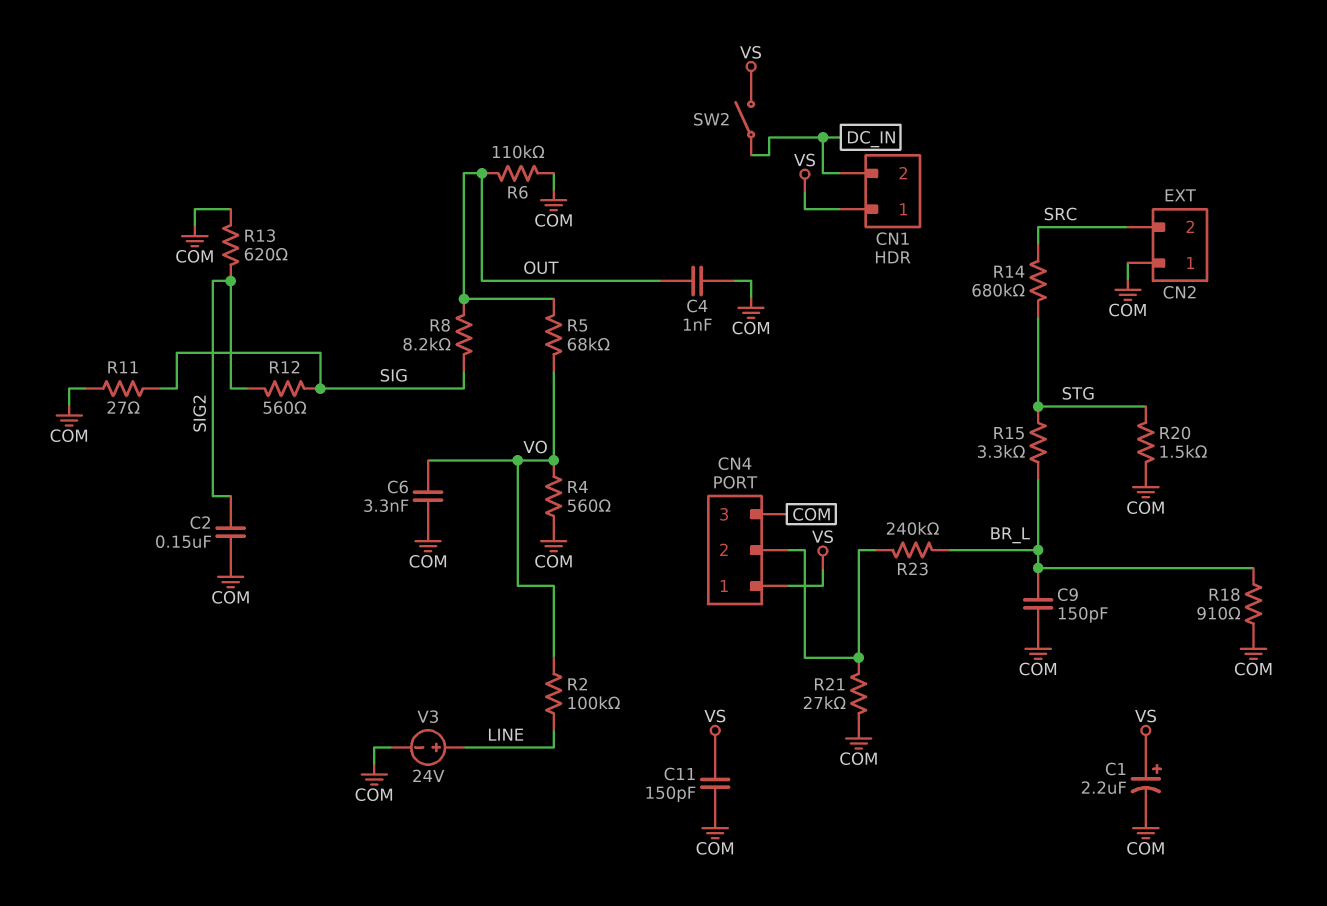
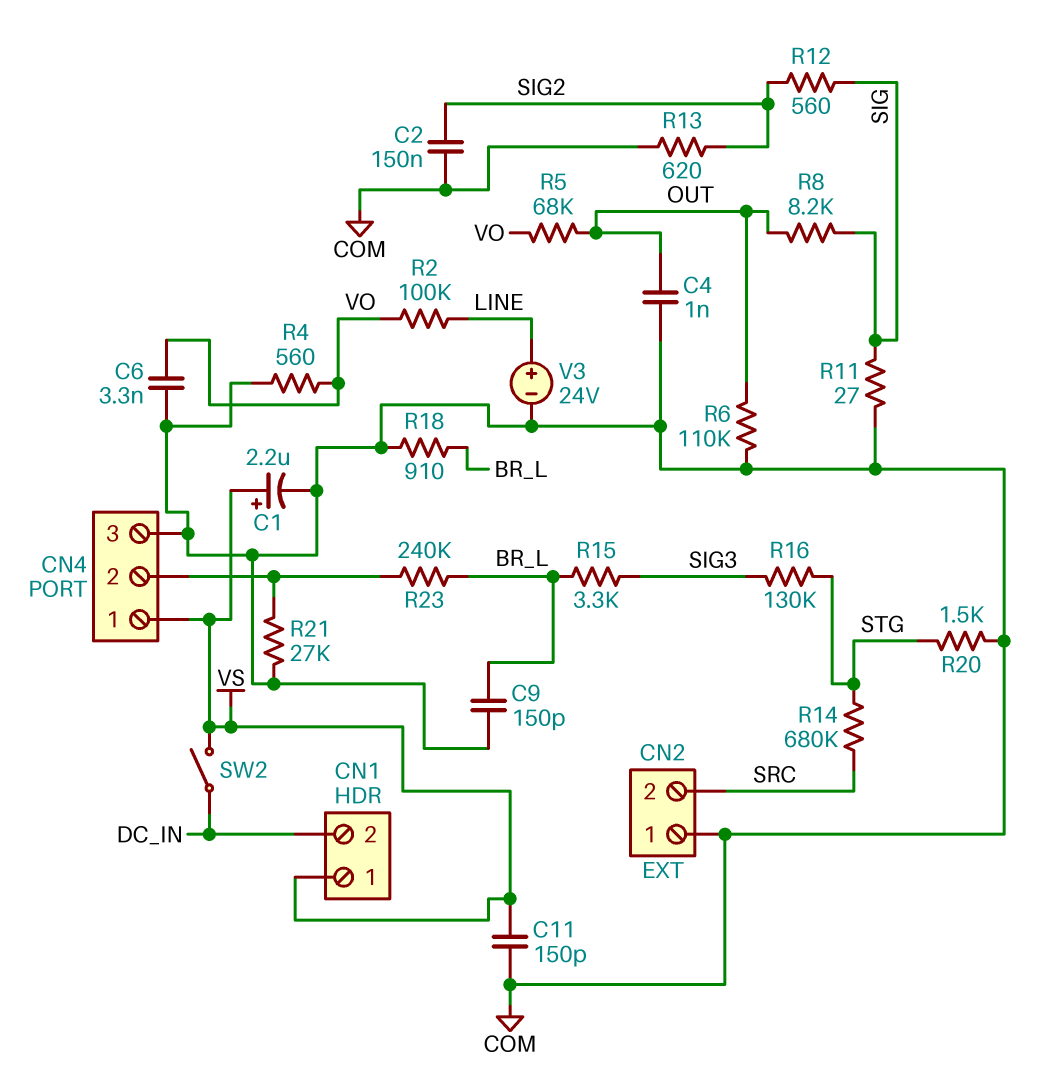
R15: 3.3k (BR_L, STG) -> 3.3k (BR_L, SIG3)
R16: none -> 130k (SIG3, STG)

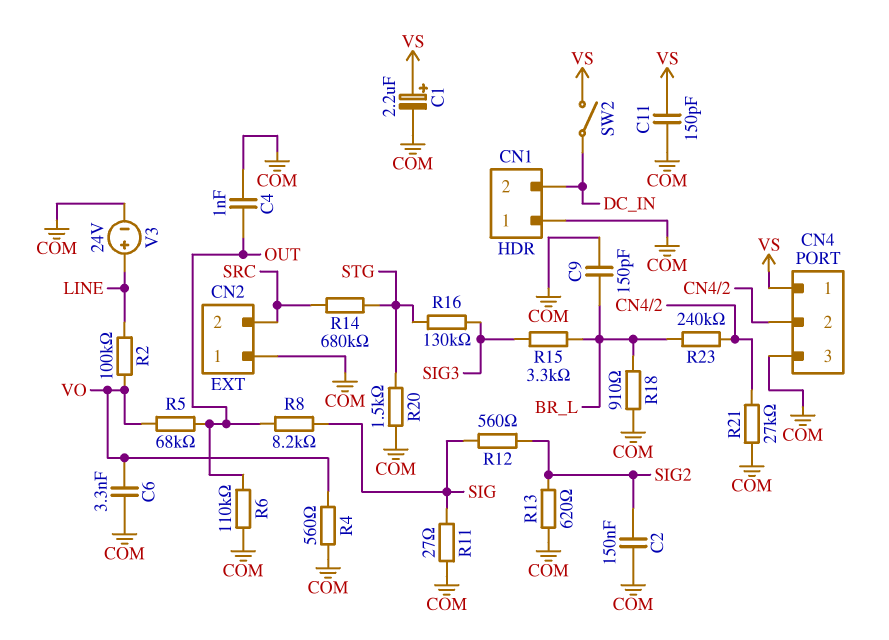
CN1 pin 1: VS -> COM

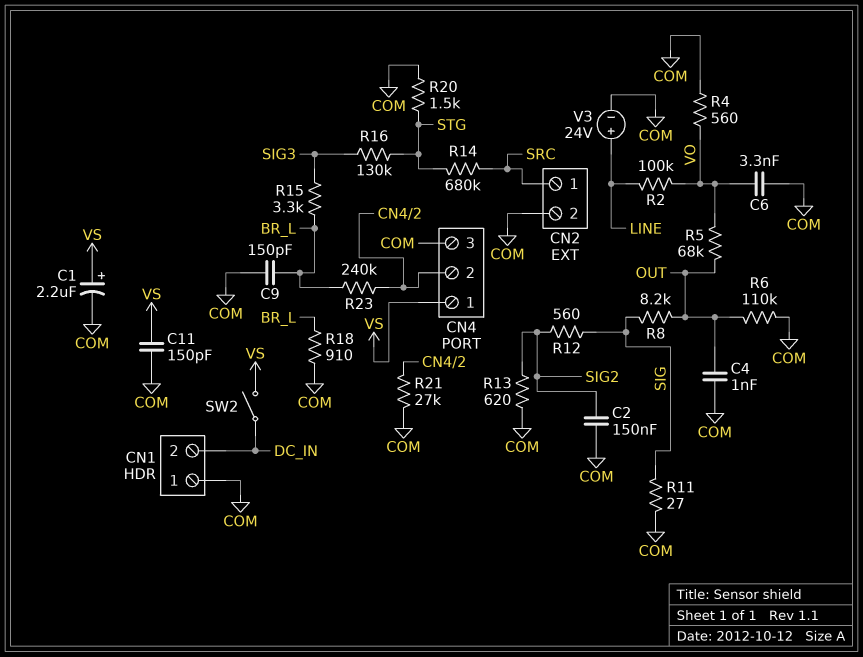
CN2 pin 1: COM -> SRC
CN2 pin 2: SRC -> COM

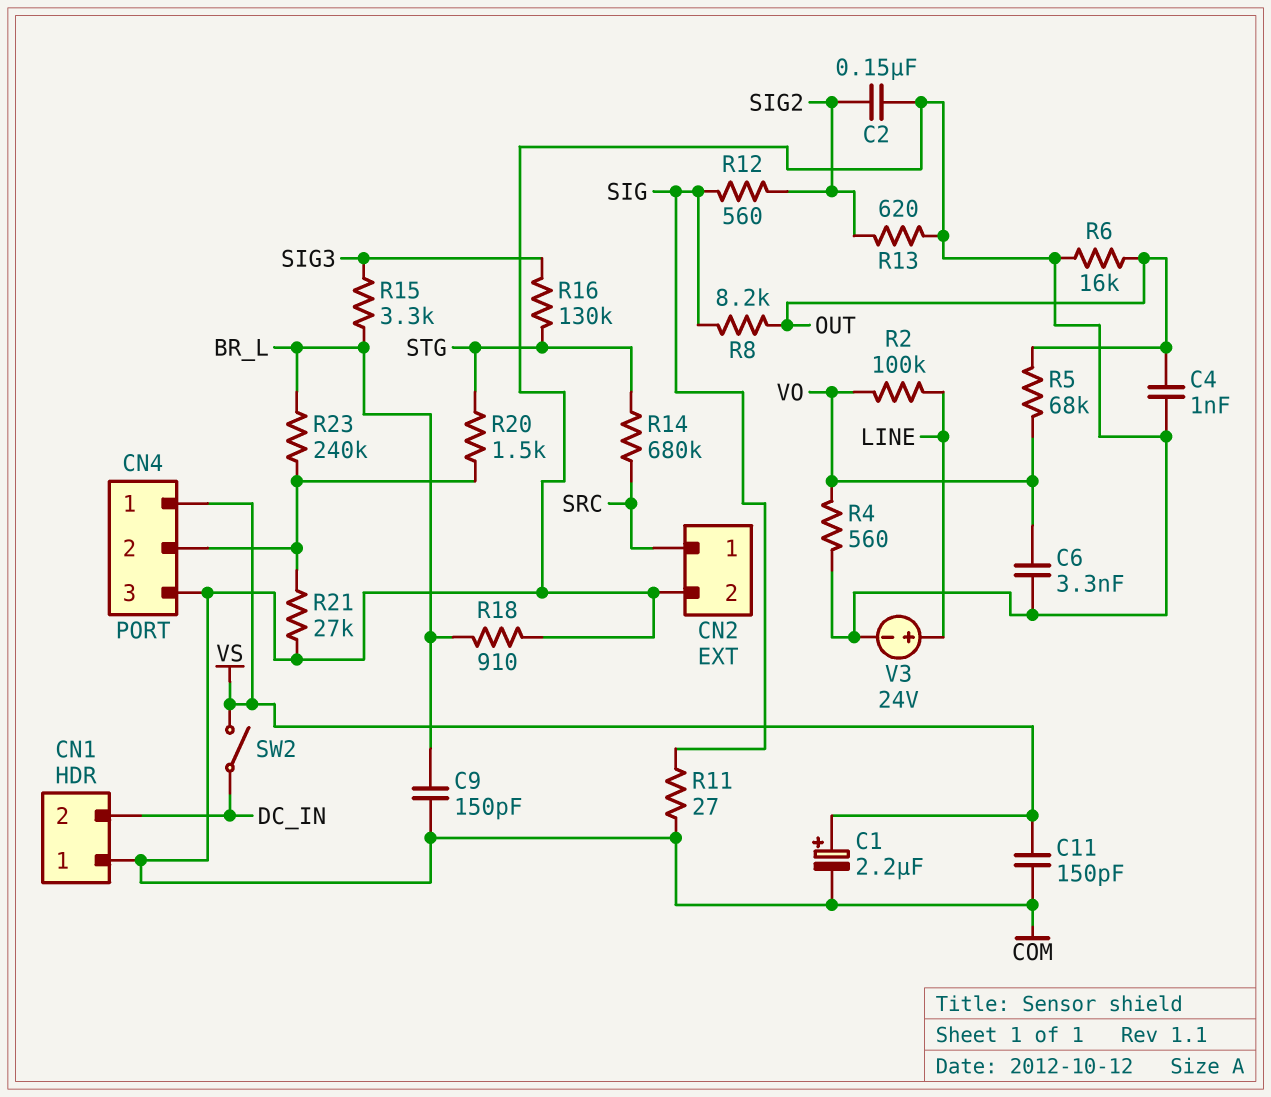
R6: 110k (COM, OUT) -> 16k (COM, OUT)
R20: 1.5k (COM, STG) -> 1.5k (CN4/2, STG)

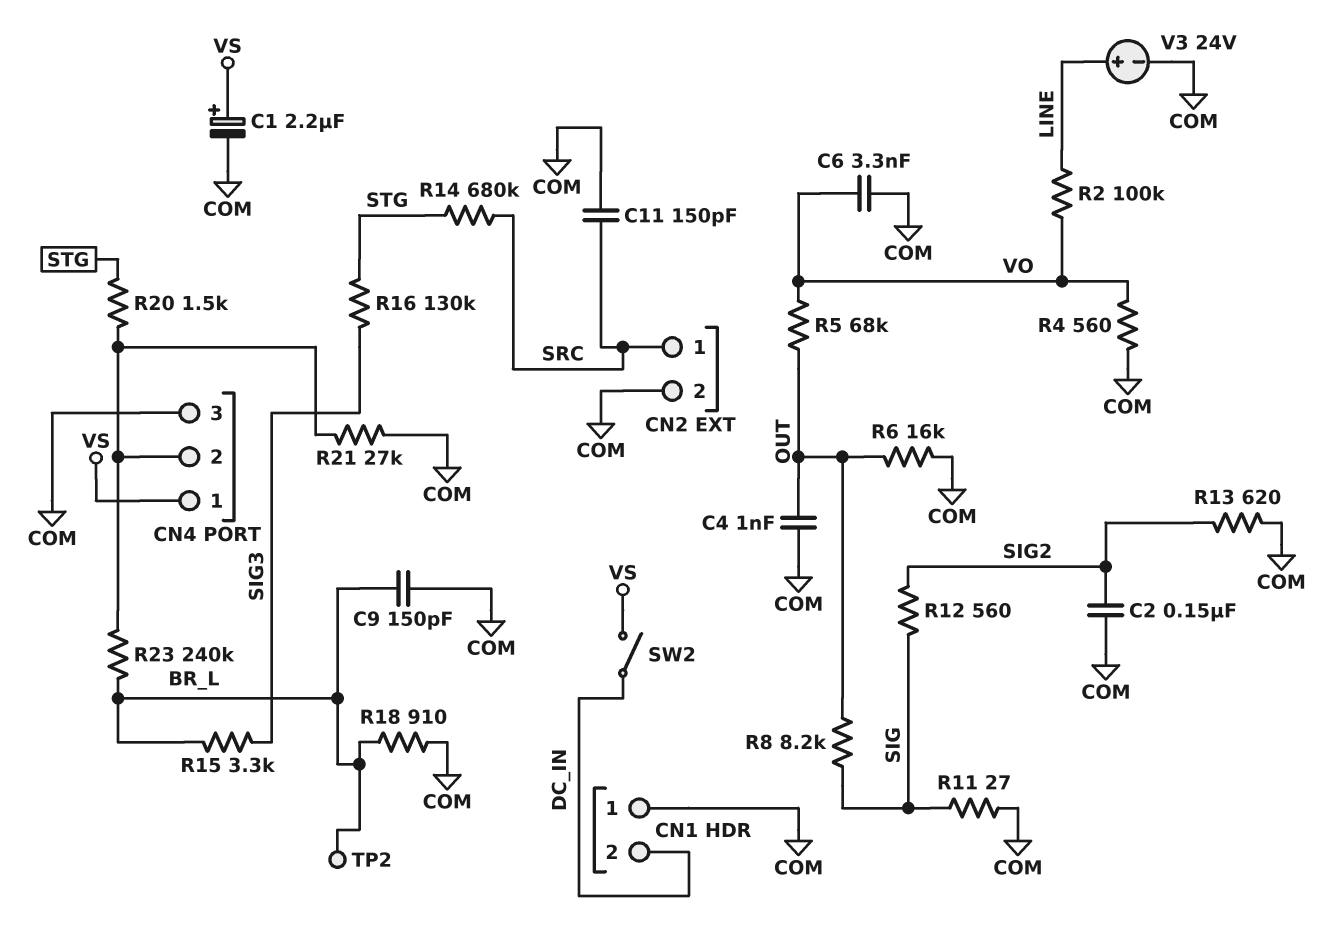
C11: 150pF (COM, VS) -> 150pF (COM, SRC)
TP2: none -> test point (BR_L)

